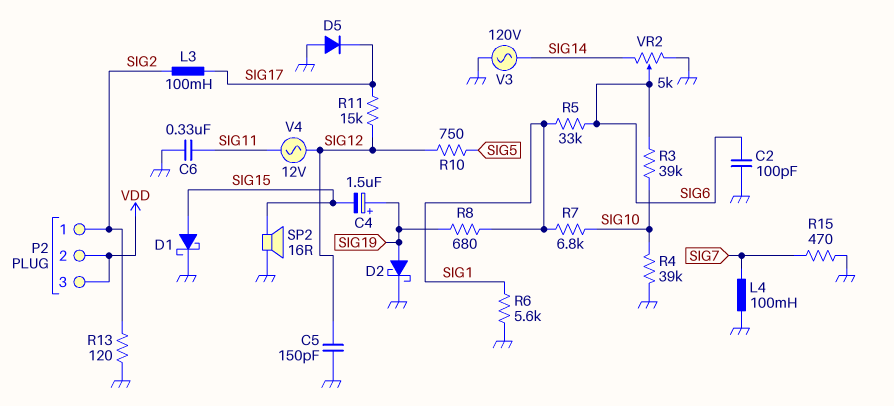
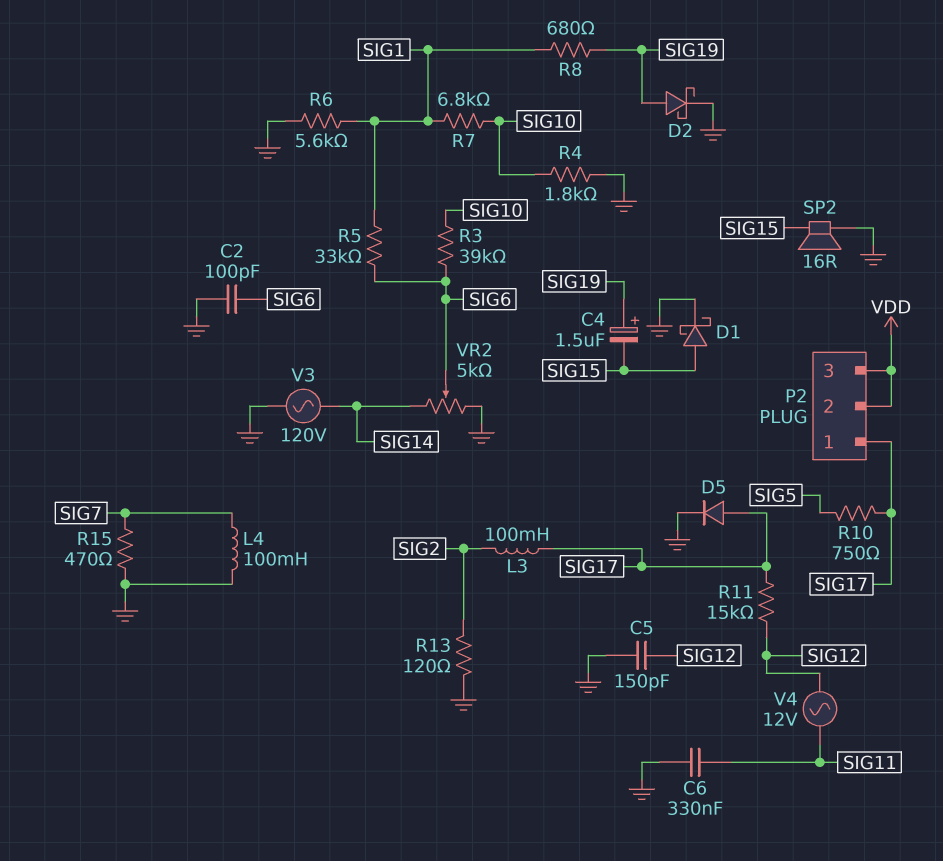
D5: diode (A GND, K SIG17) -> diode (A SIG17, K GND)
P2 pin 1: SIG2 -> SIG17
R4: 39k (GND, SIG10) -> 1.8k (GND, SIG10)
R10: 750 (SIG5, SIG12) -> 750 (SIG5, SIG17)

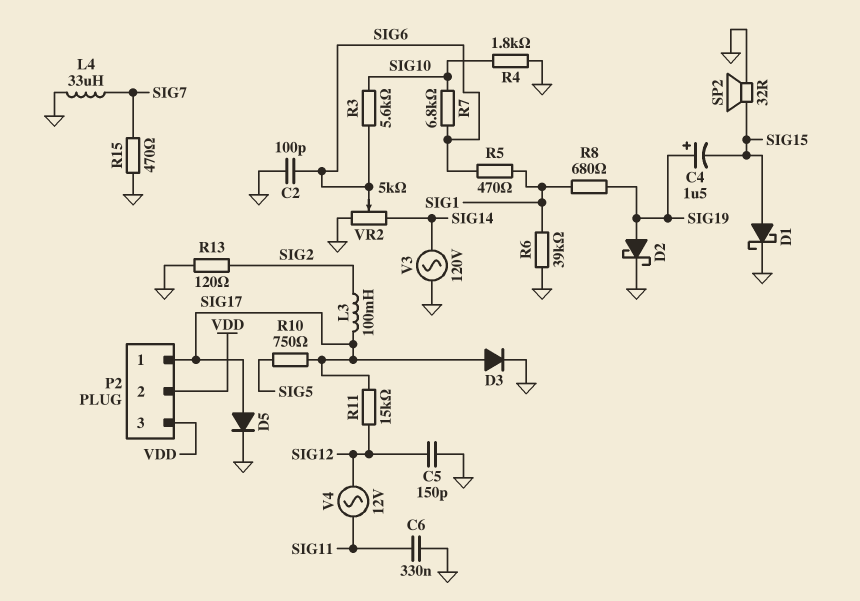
D3: none -> diode (A SIG17, K GND)
L4: 100mH (GND, SIG7) -> 33uH (GND, SIG7)
R3: 39k (SIG6, SIG10) -> 5.6k (SIG6, SIG10)
R5: 33k (SIG1, SIG6) -> 470 (SIG1, SIG6)
R6: 5.6k (GND, SIG1) -> 39k (GND, SIG1)
R7: 6.8k (SIG1, SIG10) -> 6.8k (SIG6, SIG10)
SP2: speaker 16R (GND, SIG15) -> speaker 32R (GND, SIG15)

